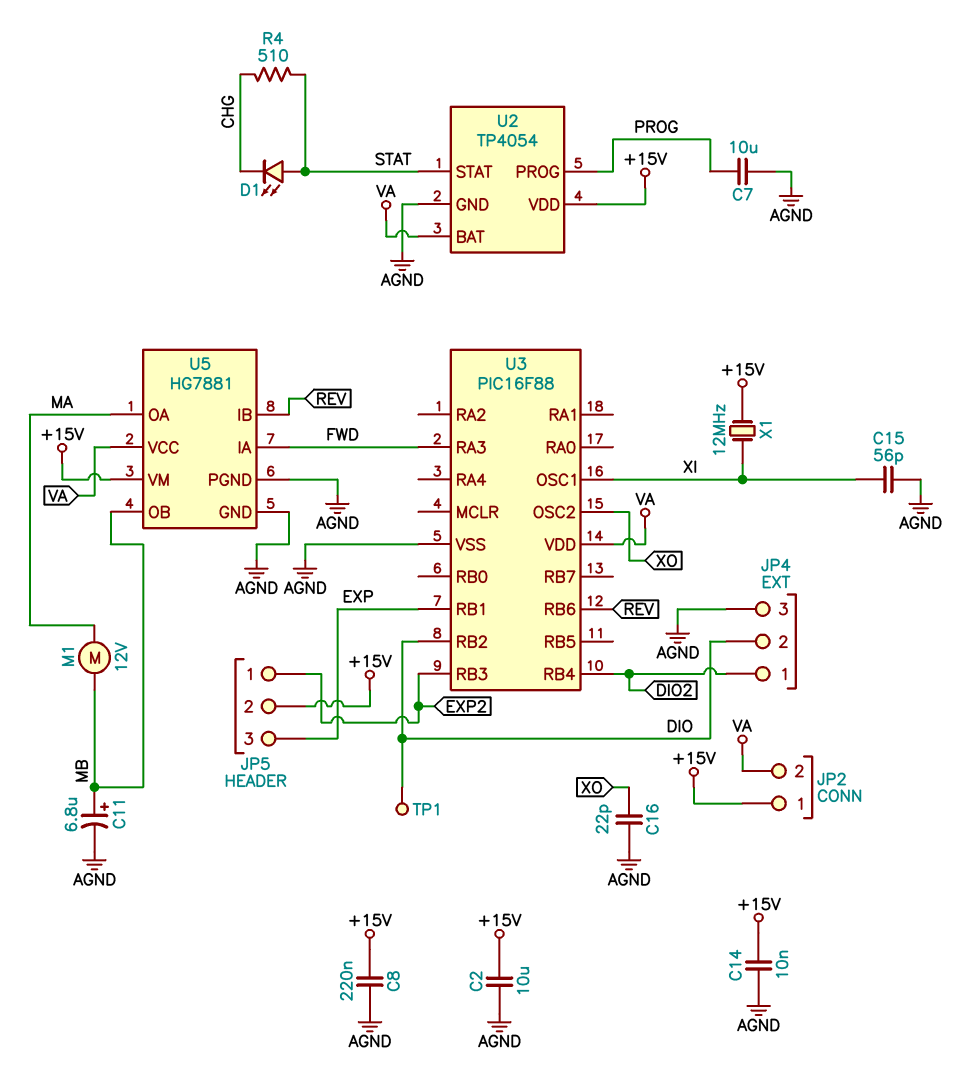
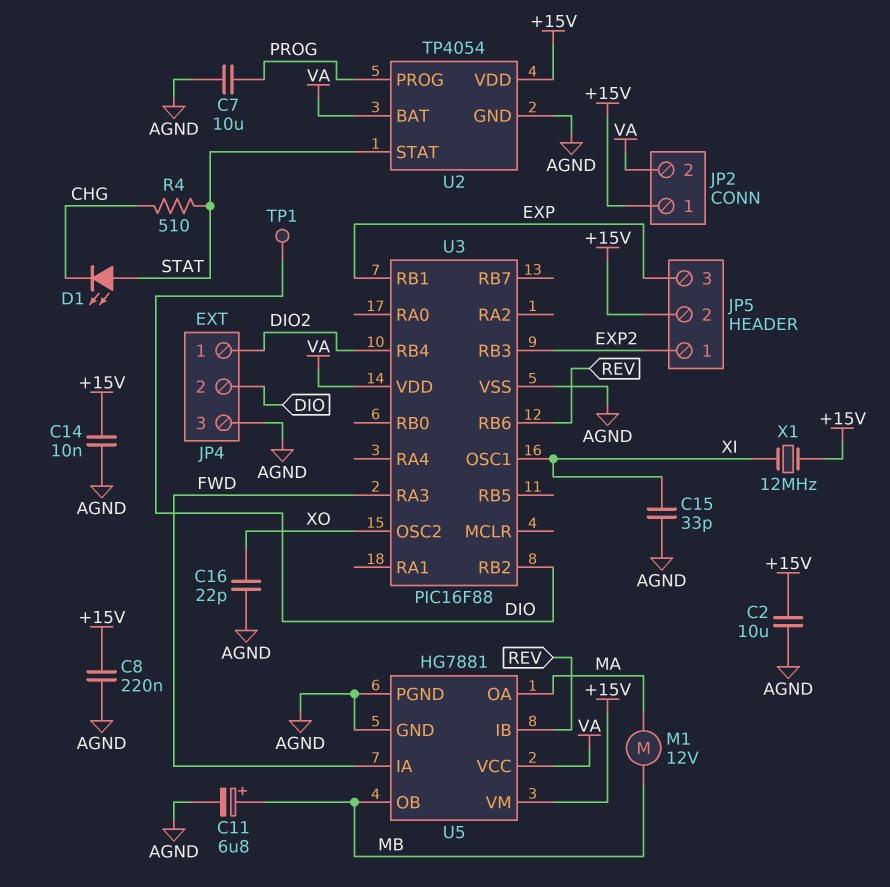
C15: 56pF (AGND, XI) -> 33pF (AGND, XI)

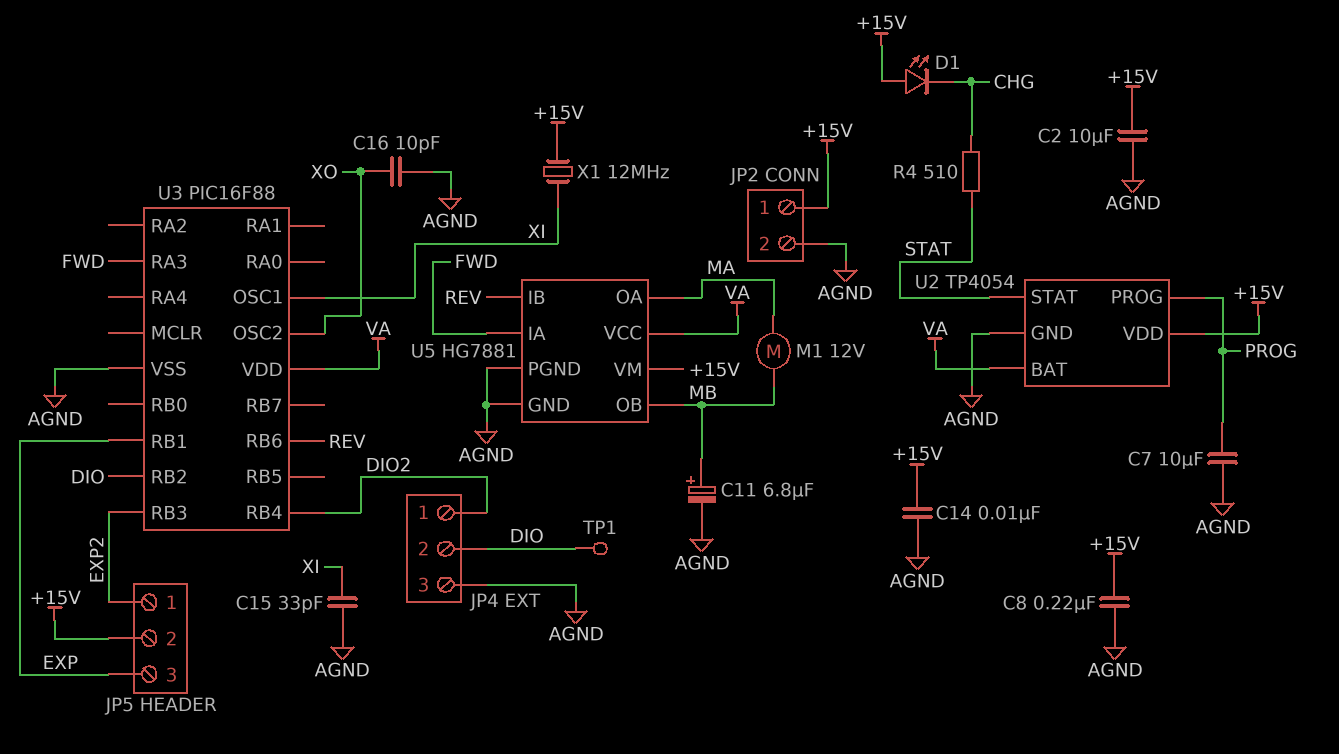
C16: 22pF (AGND, XO) -> 10pF (AGND, XO)
D1: LED (A STAT, K CHG) -> LED (A +15V, K CHG)
JP2 pin 2: VA -> AGND

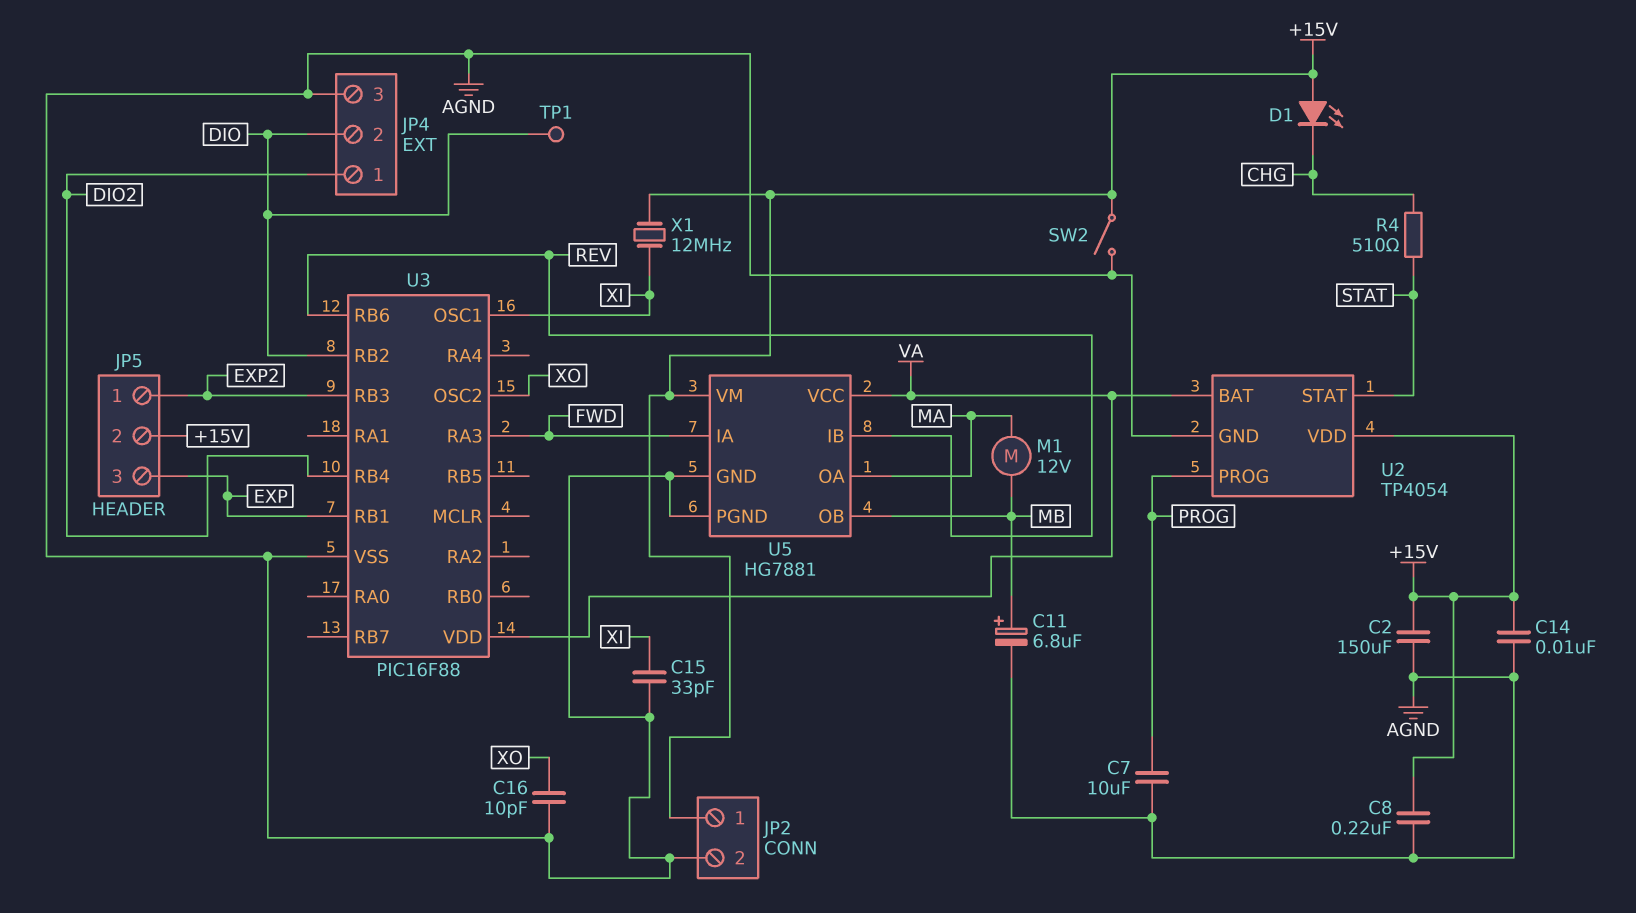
C2: 10uF (+15V, AGND) -> 150uF (+15V, AGND)
SW2: none -> switch (+15V, AGND)

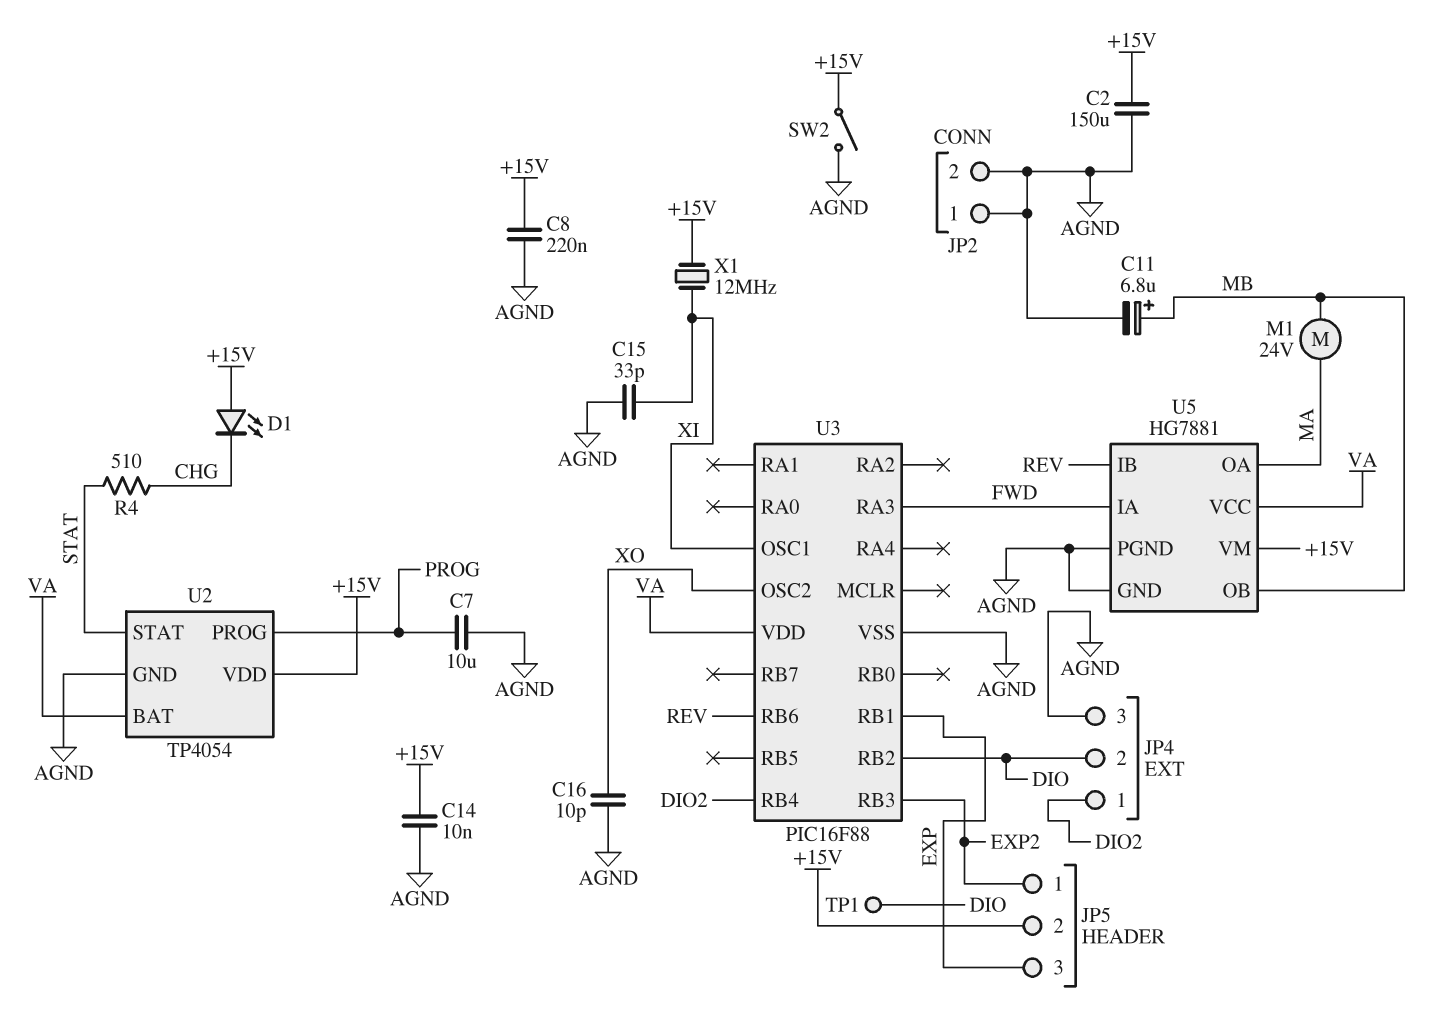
JP2 pin 1: +15V -> AGND
M1: motor 12V (MA, MB) -> motor 24V (MA, MB)

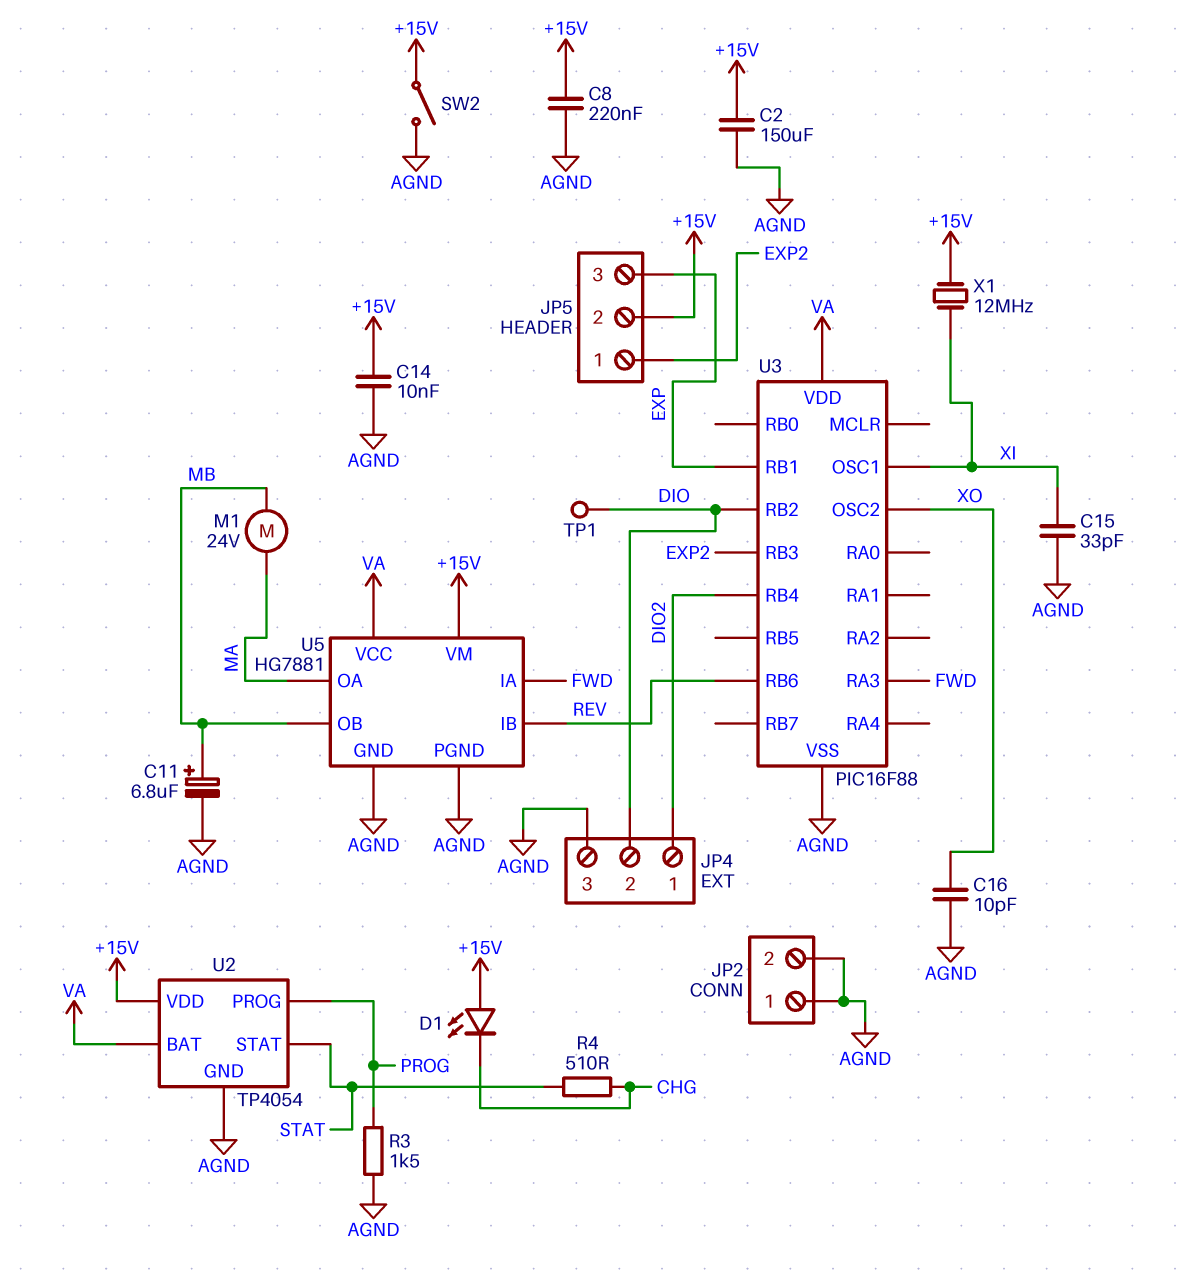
C7: 10uF (AGND, PROG) -> none
R3: none -> 1.5k (AGND, PROG)

